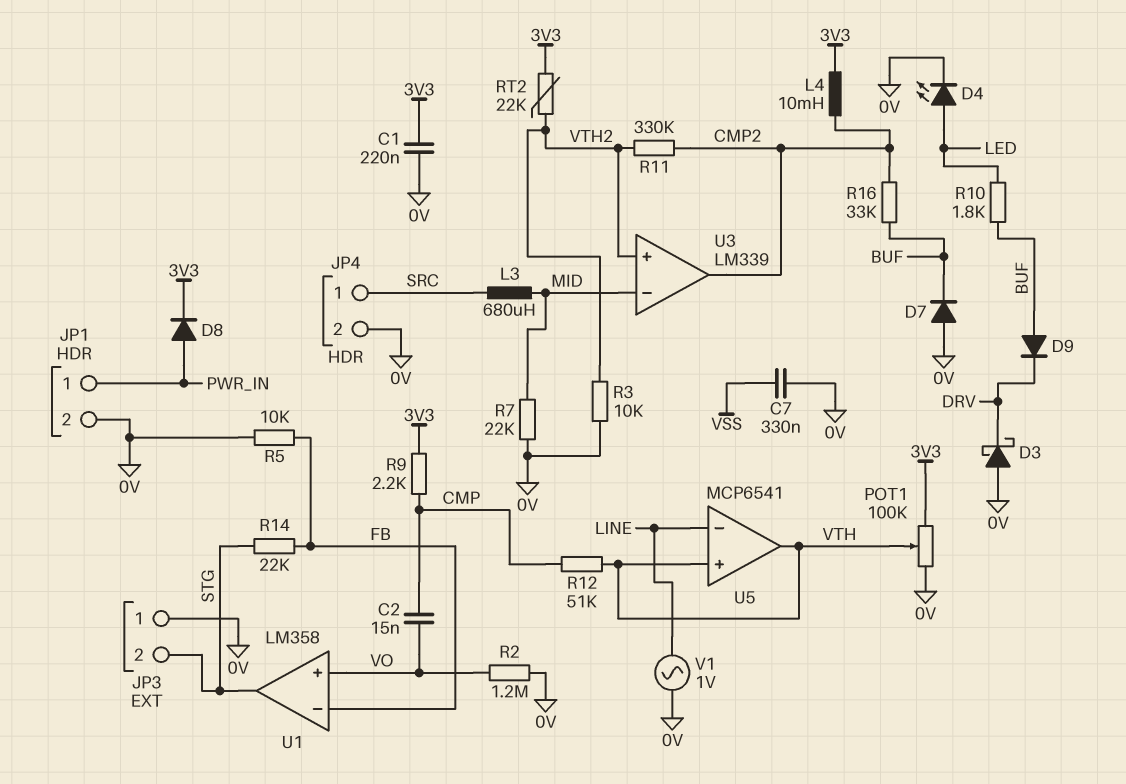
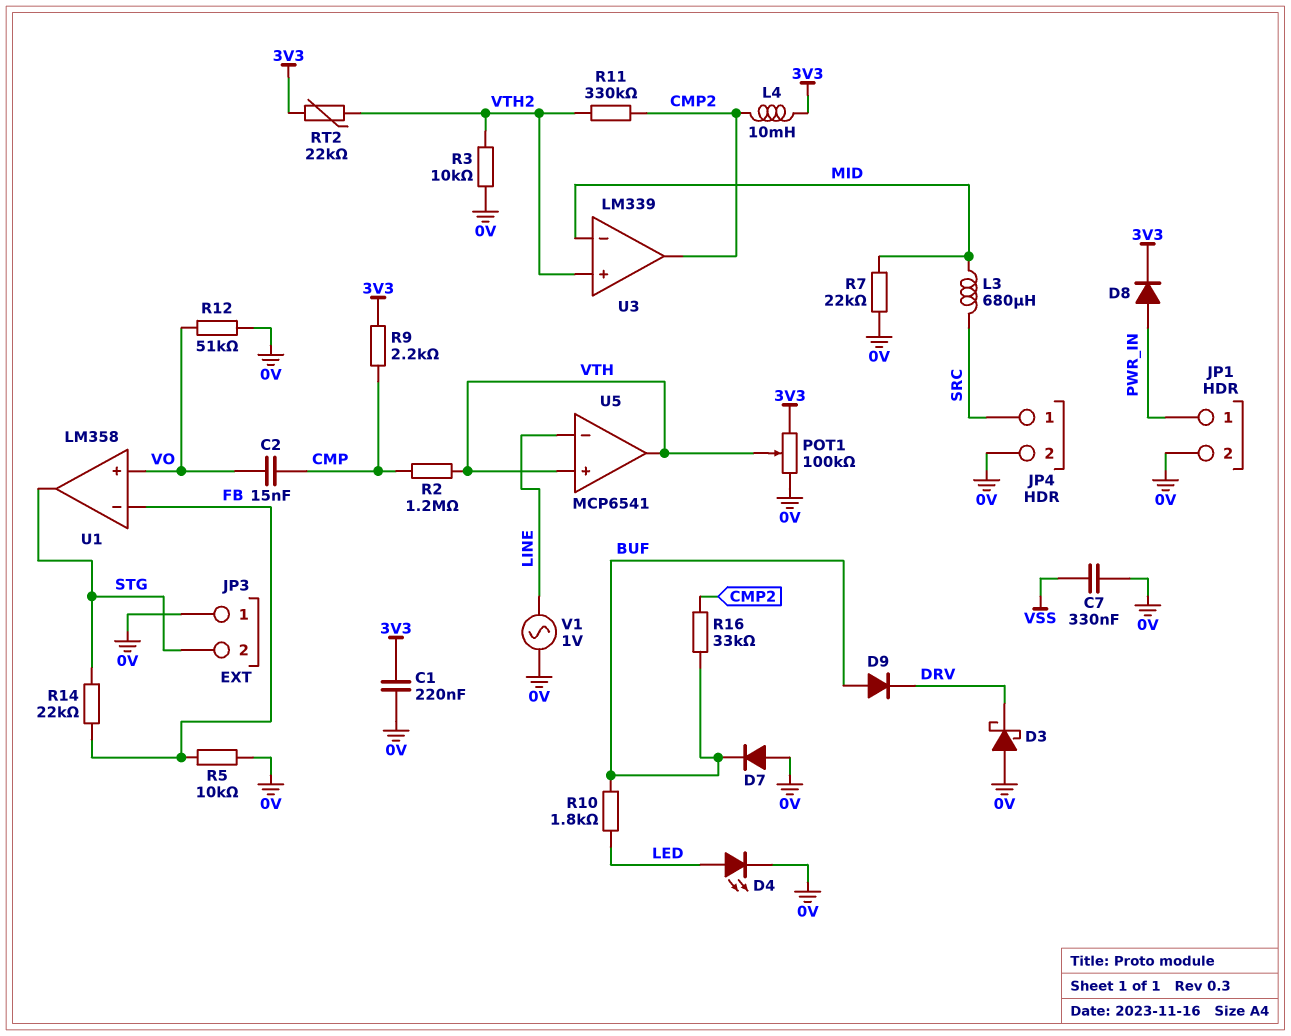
R2: 1.2M (0V, VO) -> 1.2M (CMP, VTH)
R12: 51k (CMP, VTH) -> 51k (0V, VO)

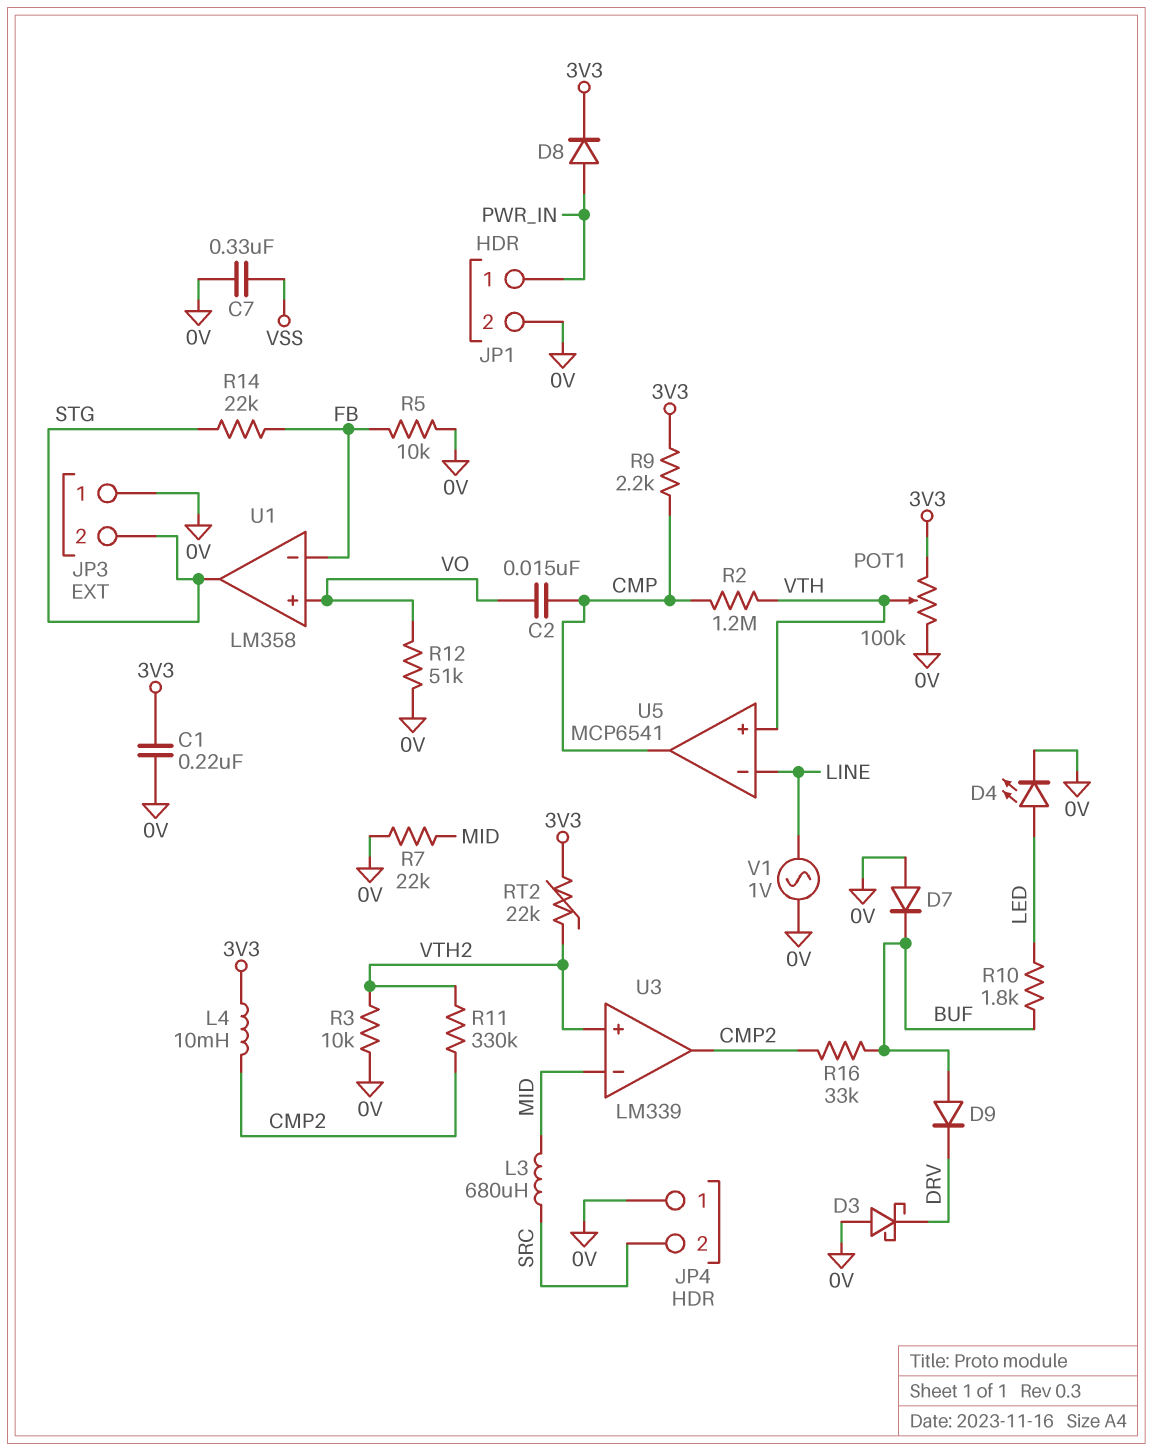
JP4 pin 1: SRC -> 0V
JP4 pin 2: 0V -> SRC
U5 pin out: VTH -> CMP

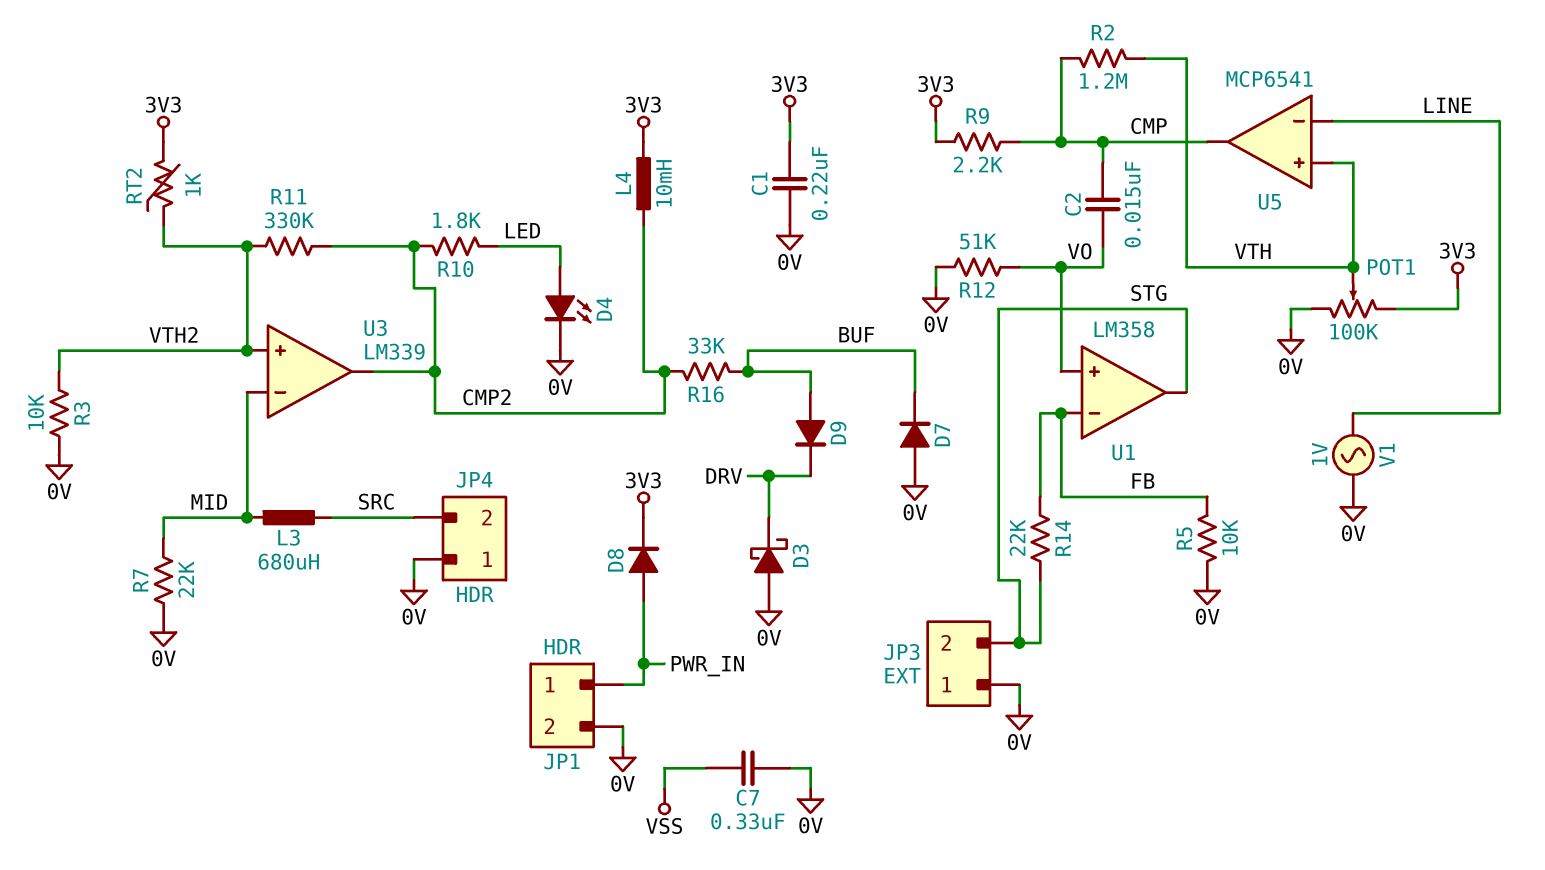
R10: 1.8k (BUF, LED) -> 1.8k (CMP2, LED)
RT2: 22k (3V3, VTH2) -> 1k (3V3, VTH2)

